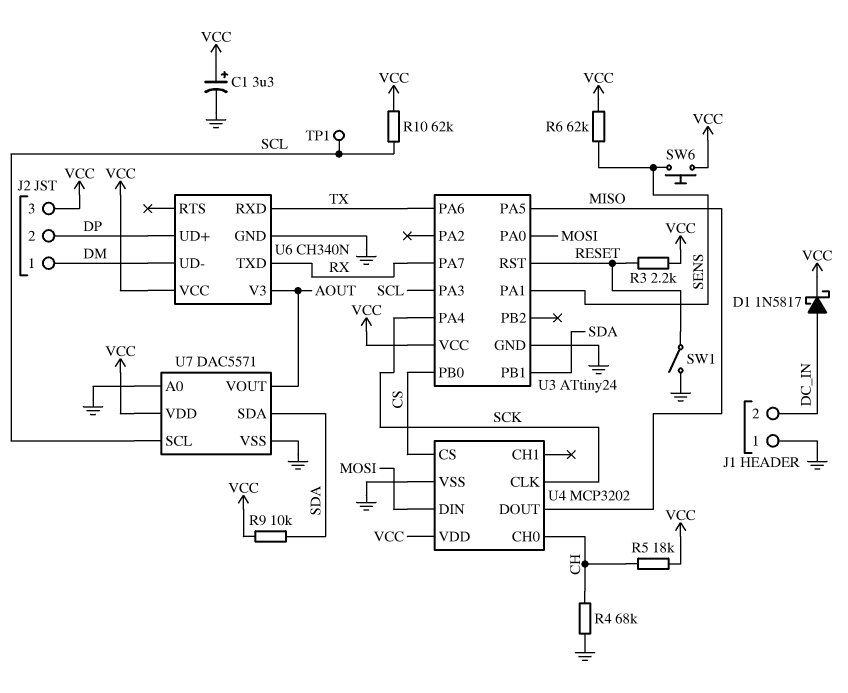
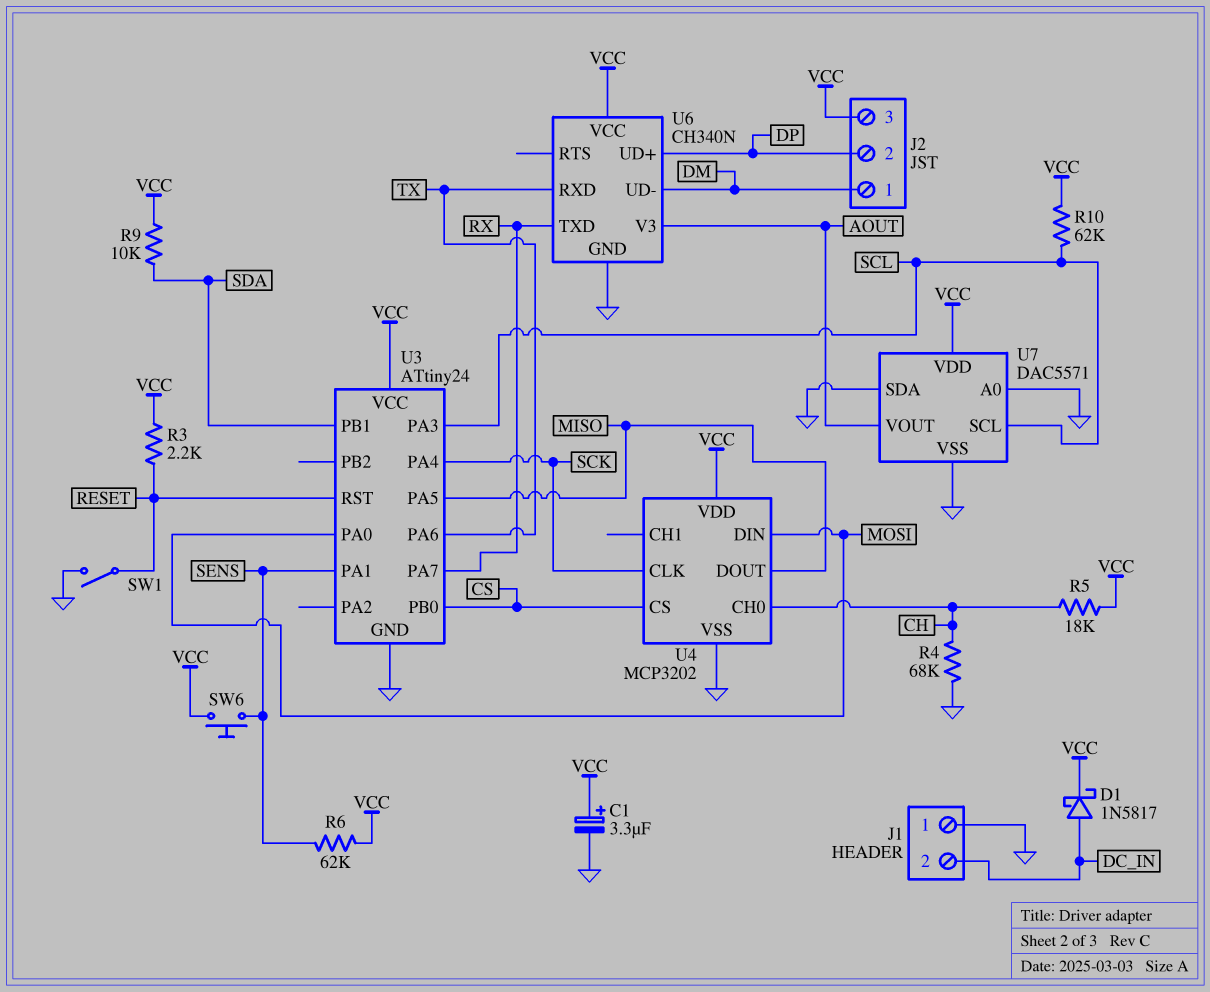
TP1: test point (SCL) -> none
U7 pin SDA: SDA -> GND

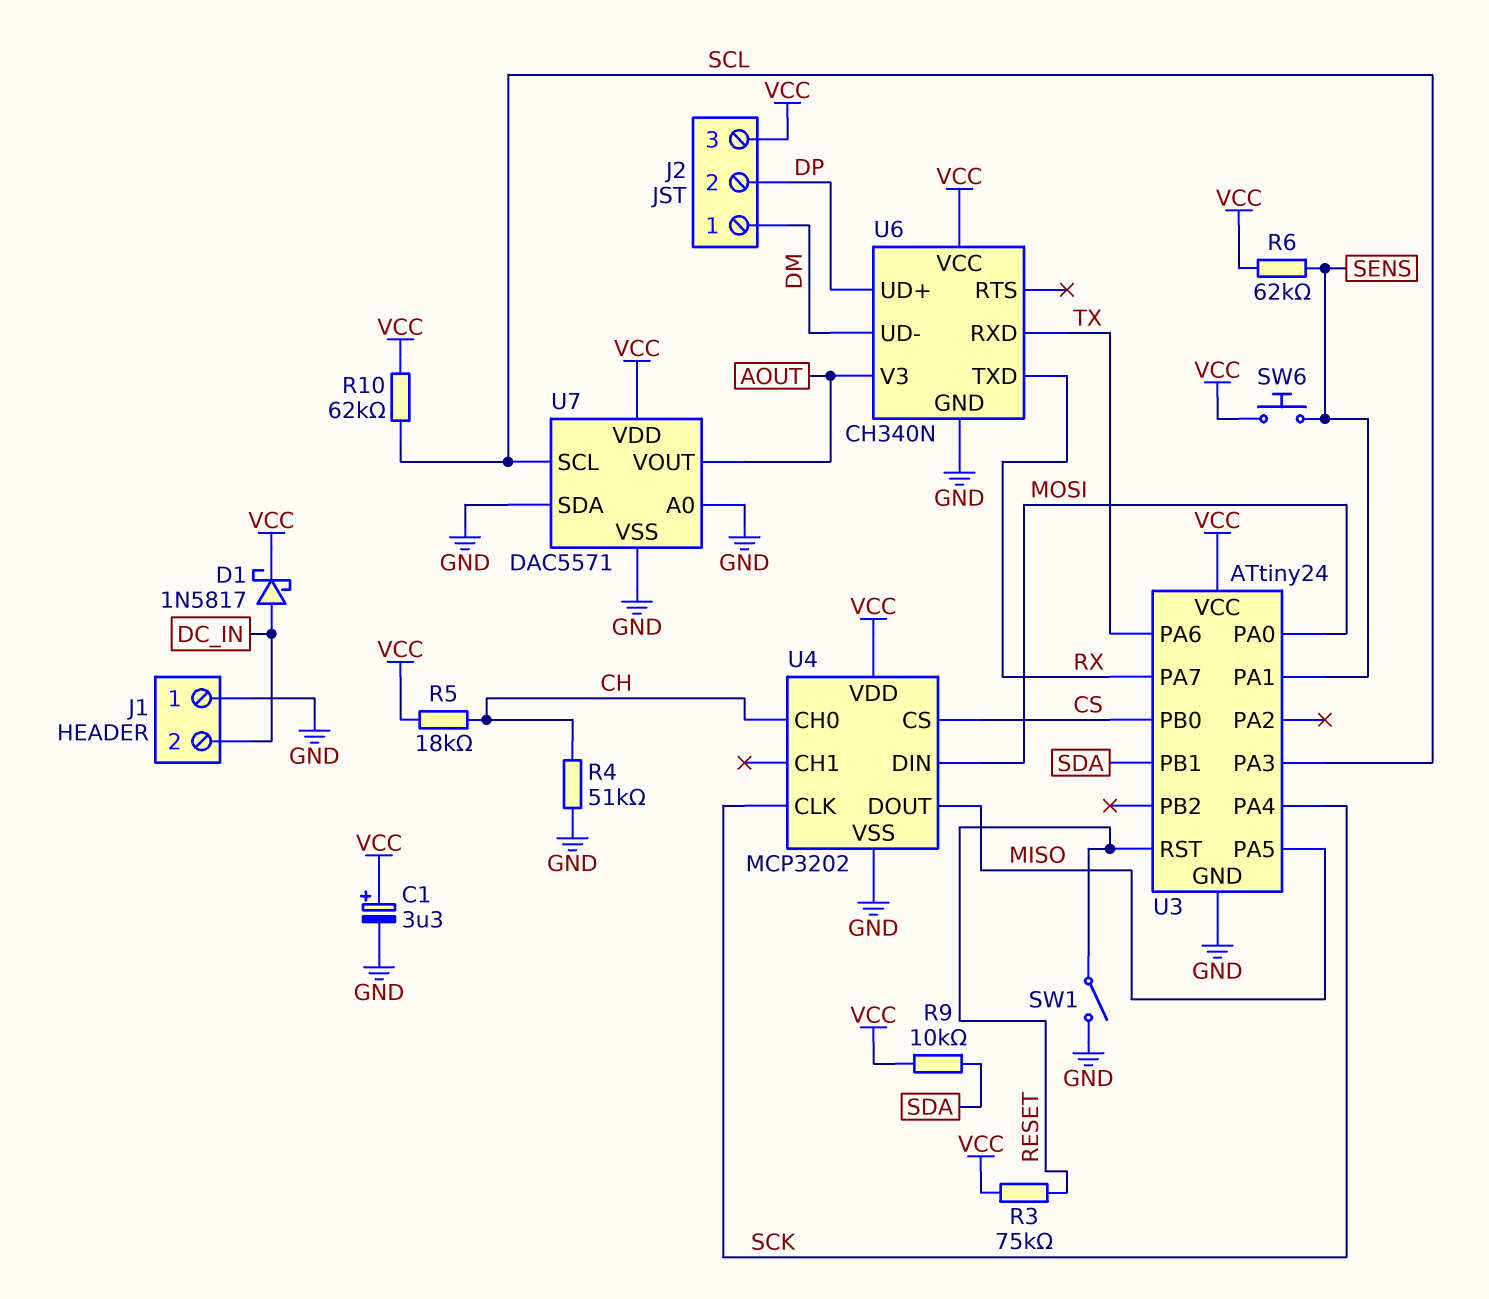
R3: 2.2k (RESET, VCC) -> 75k (RESET, VCC)
R4: 68k (CH, GND) -> 51k (CH, GND)

